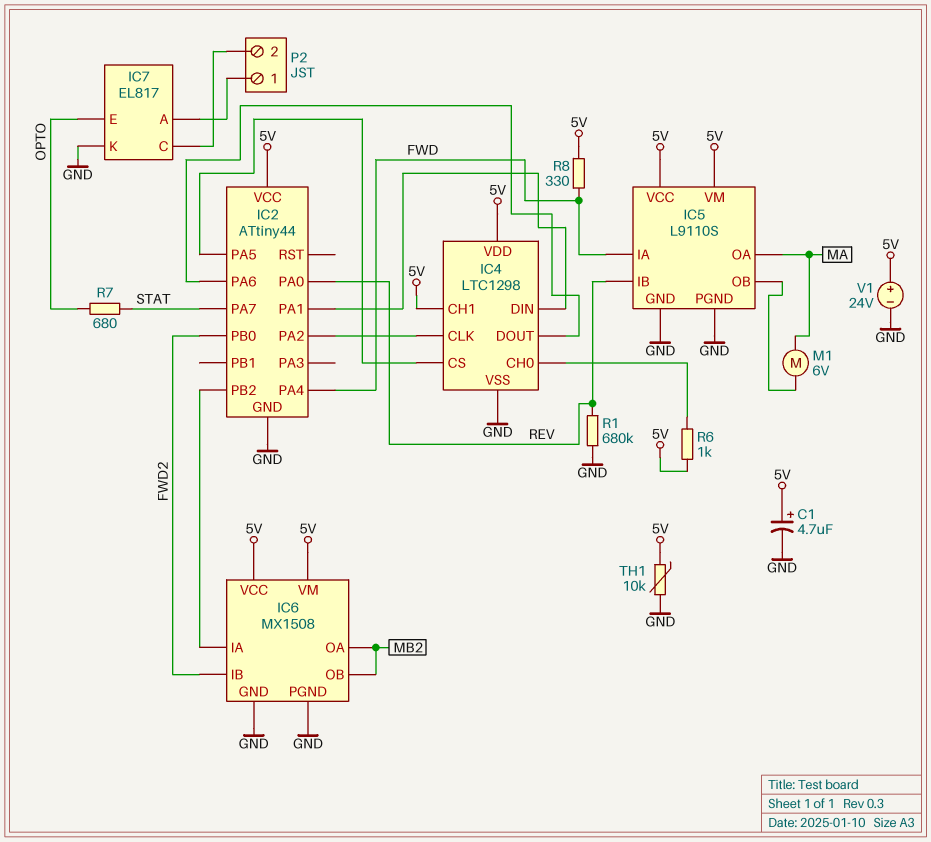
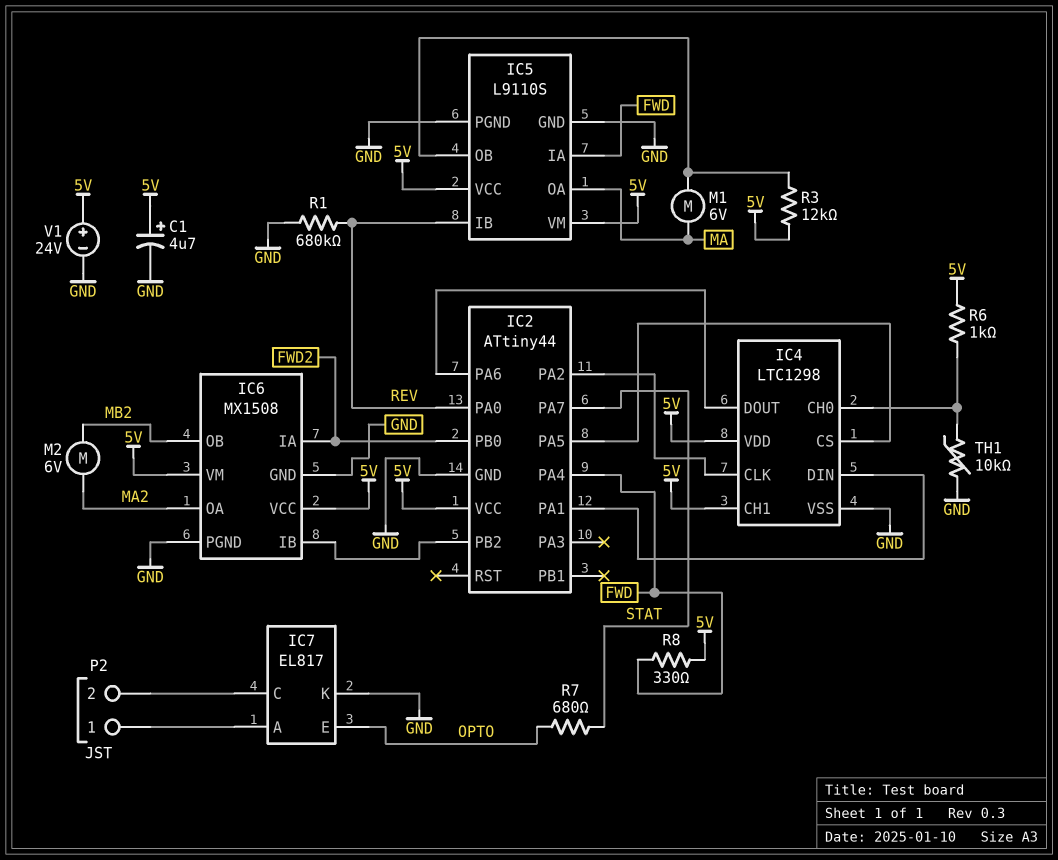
IC6 pin IA: IC2/PB2 -> FWD2
IC6 pin IB: FWD2 -> IC2/PB2
IC6 pin OA: MB2 -> MA2
M2: none -> motor 6V (MA2, MB2)
R3: none -> 12k (5V, IC5/OB)
TH1: 10k (5V, GND) -> 10k (GND, IC4/CH0)

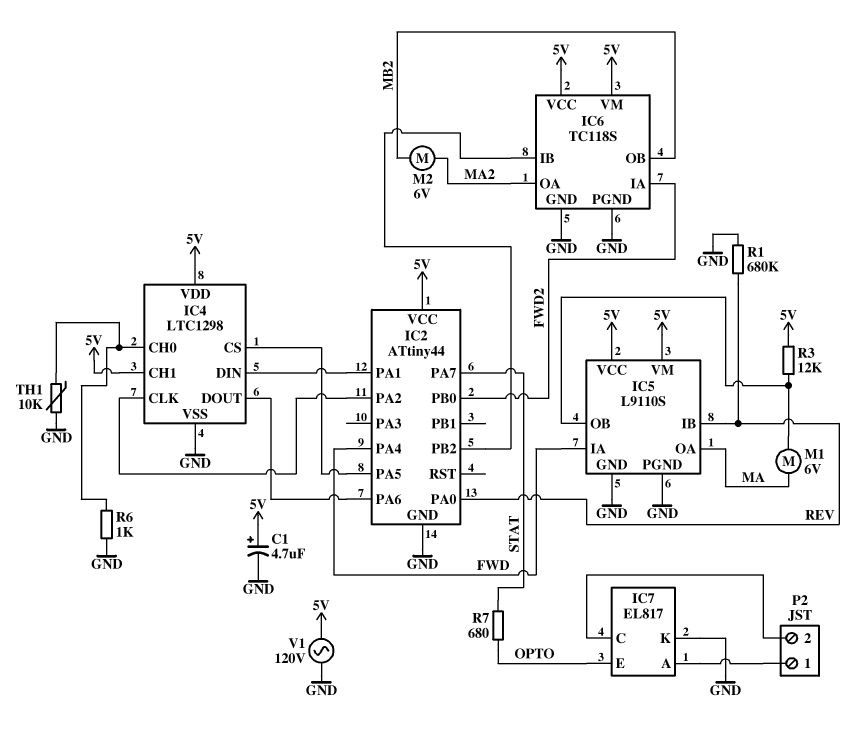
IC6: MX1508 -> TC118S
R6: 1k (5V, IC4/CH0) -> 1k (GND, IC4/CH0)
R8: 330 (5V, FWD) -> none
V1: 24V (plus 5V, minus GND) -> AC 120V (5V, GND)

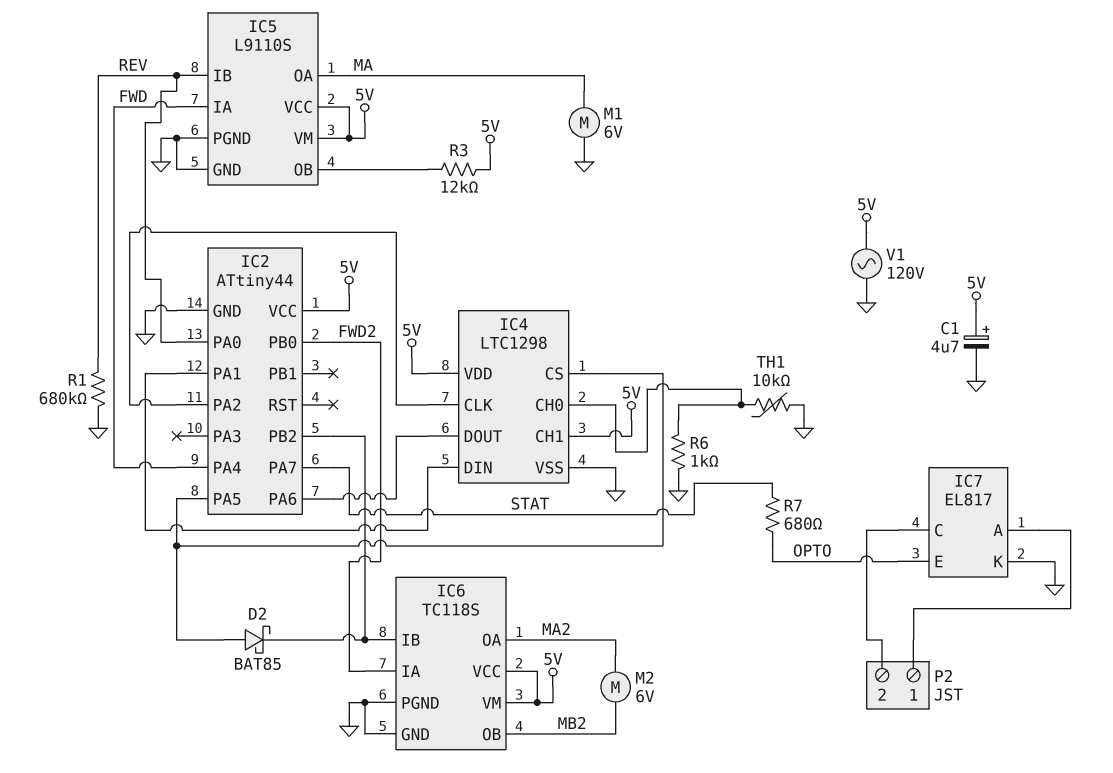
D2: none -> schottky BAT85 (A IC2/PA5, K IC2/PB2)
M1: motor 6V (IC5/OB, MA) -> motor 6V (GND, MA)

